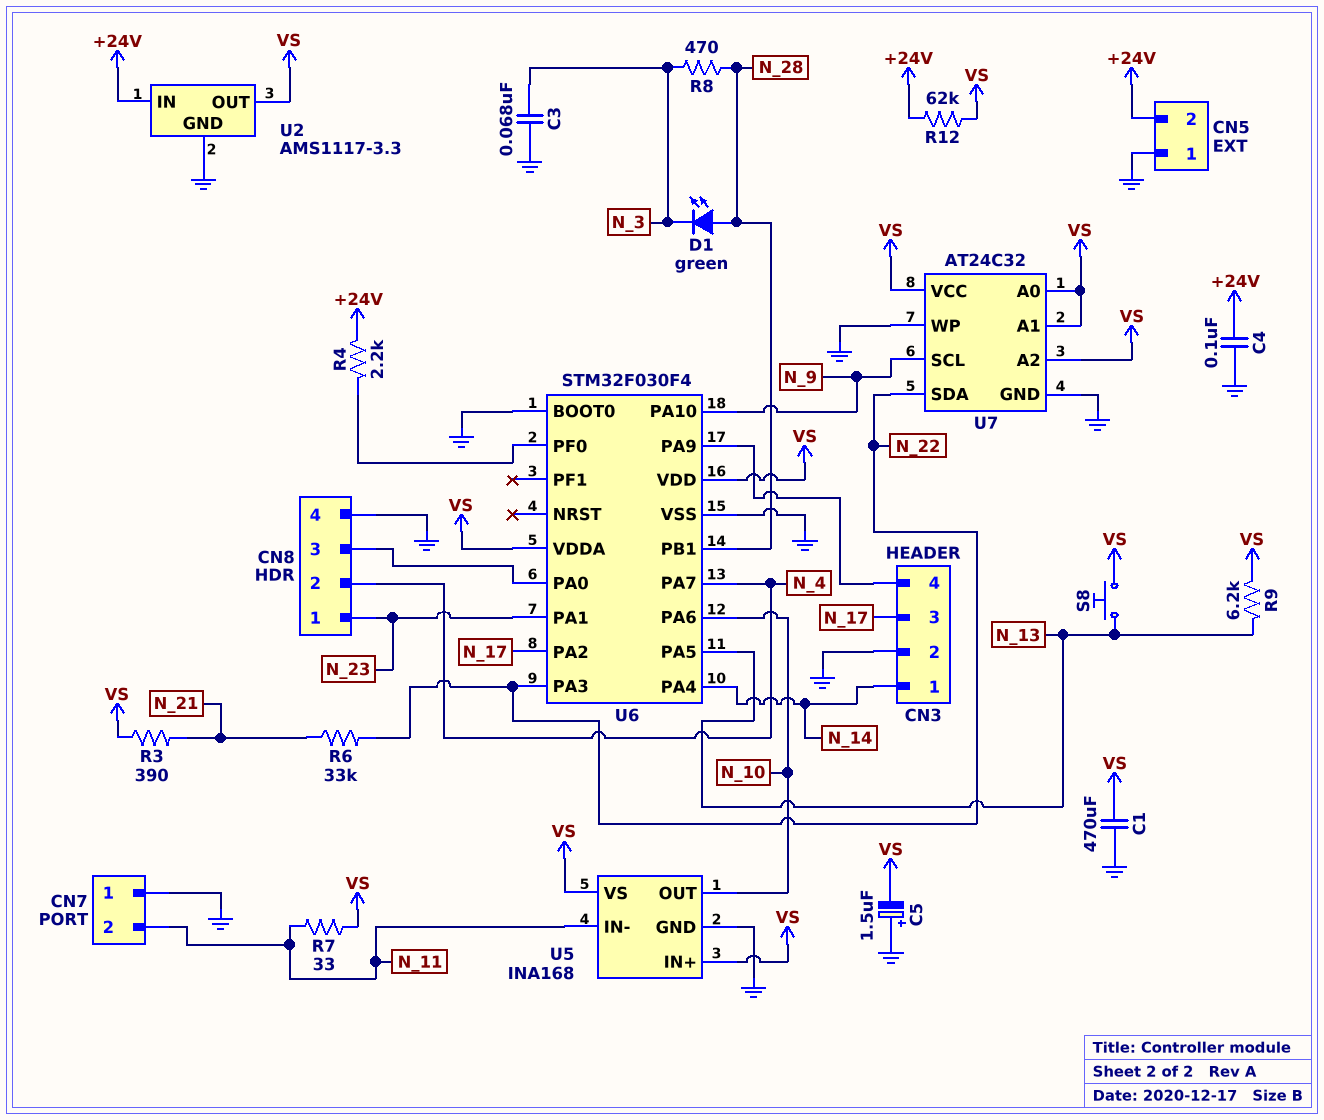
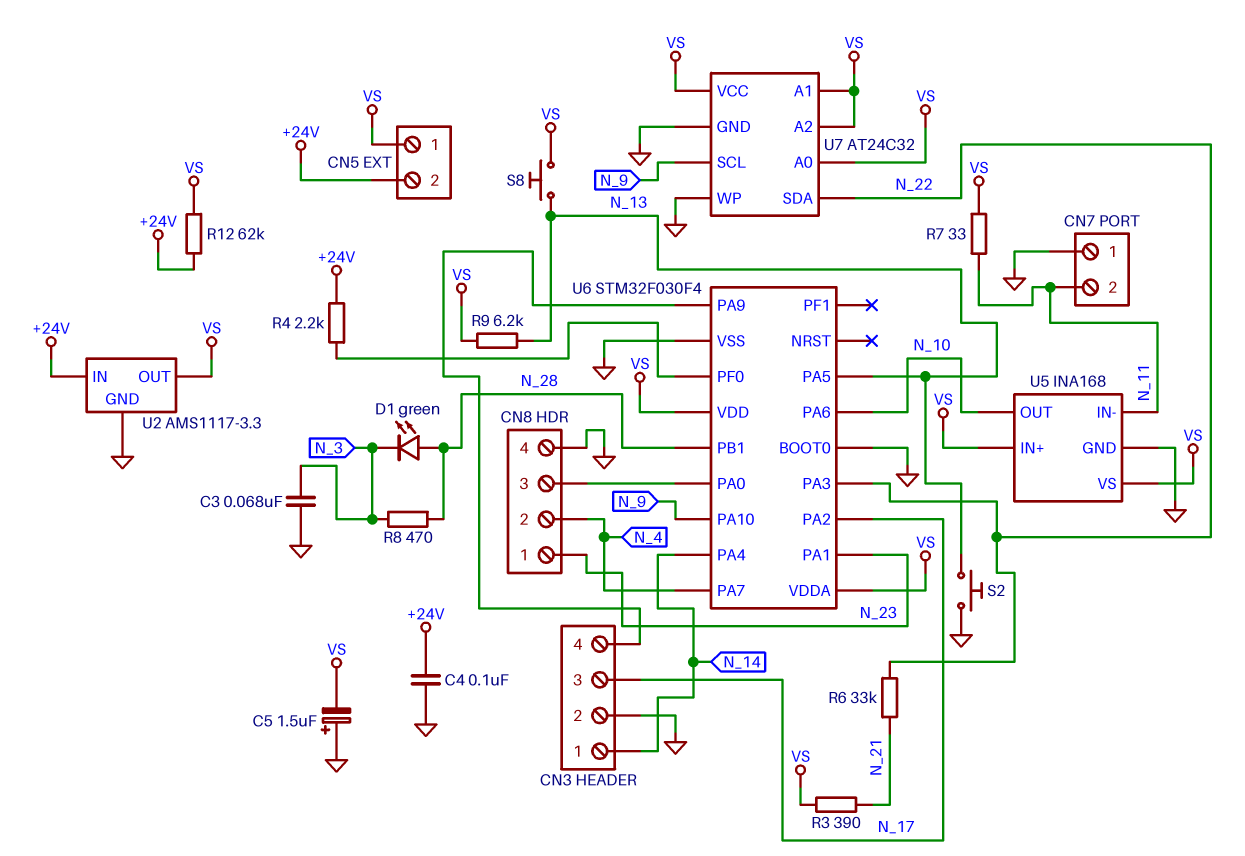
C1: 470uF (GND, VS) -> none
CN5 pin 1: GND -> VS
S2: none -> button (GND, N_13)

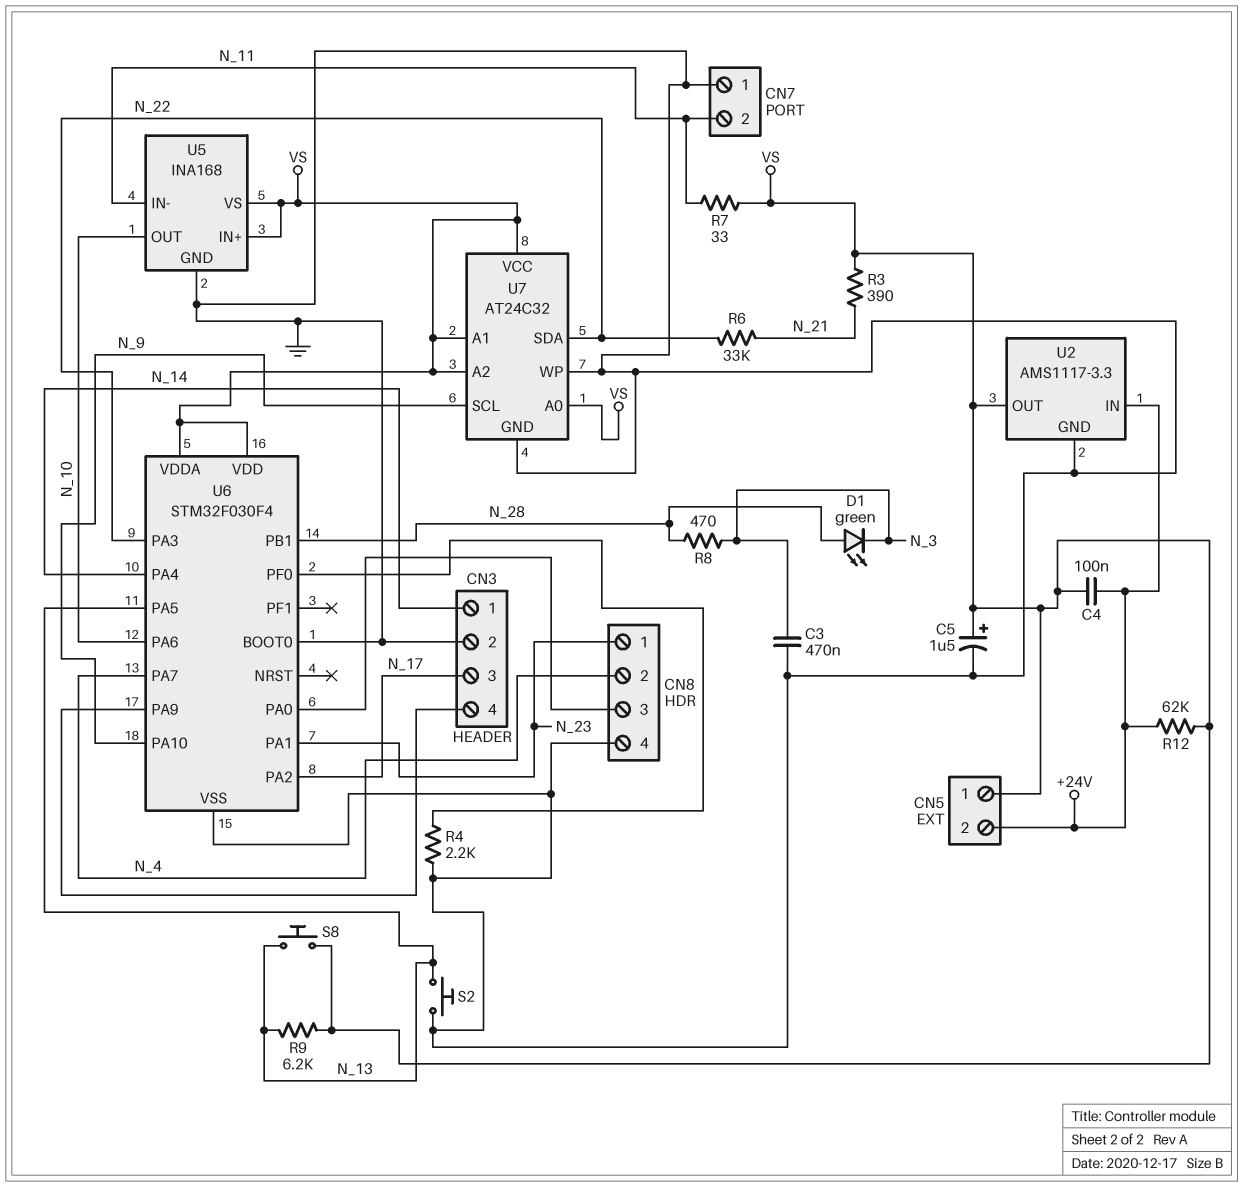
C3: 68nF (GND, N_3) -> 470nF (GND, N_3)
C4: 100nF (+24V, GND) -> 100nF (+24V, VS)
C5: 1.5uF (plus GND, minus VS) -> 1.5uF (plus VS, minus GND)
R4: 2.2k (+24V, U6/PF0) -> 2.2k (GND, U6/PF0)

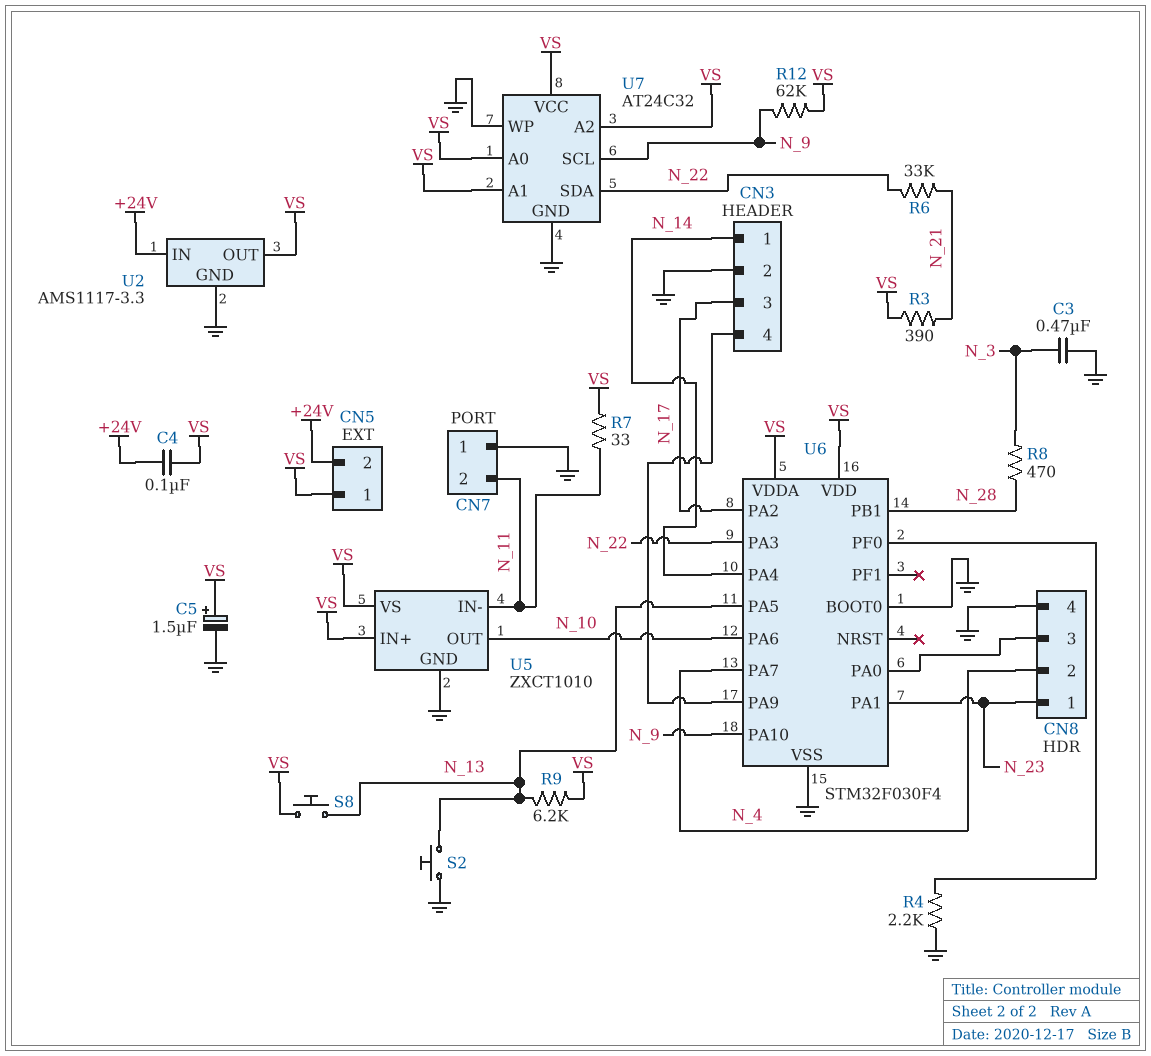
D1: LED green (A N_28, K N_3) -> none
R12: 62k (+24V, VS) -> 62k (N_9, VS)
U5: INA168 -> ZXCT1010

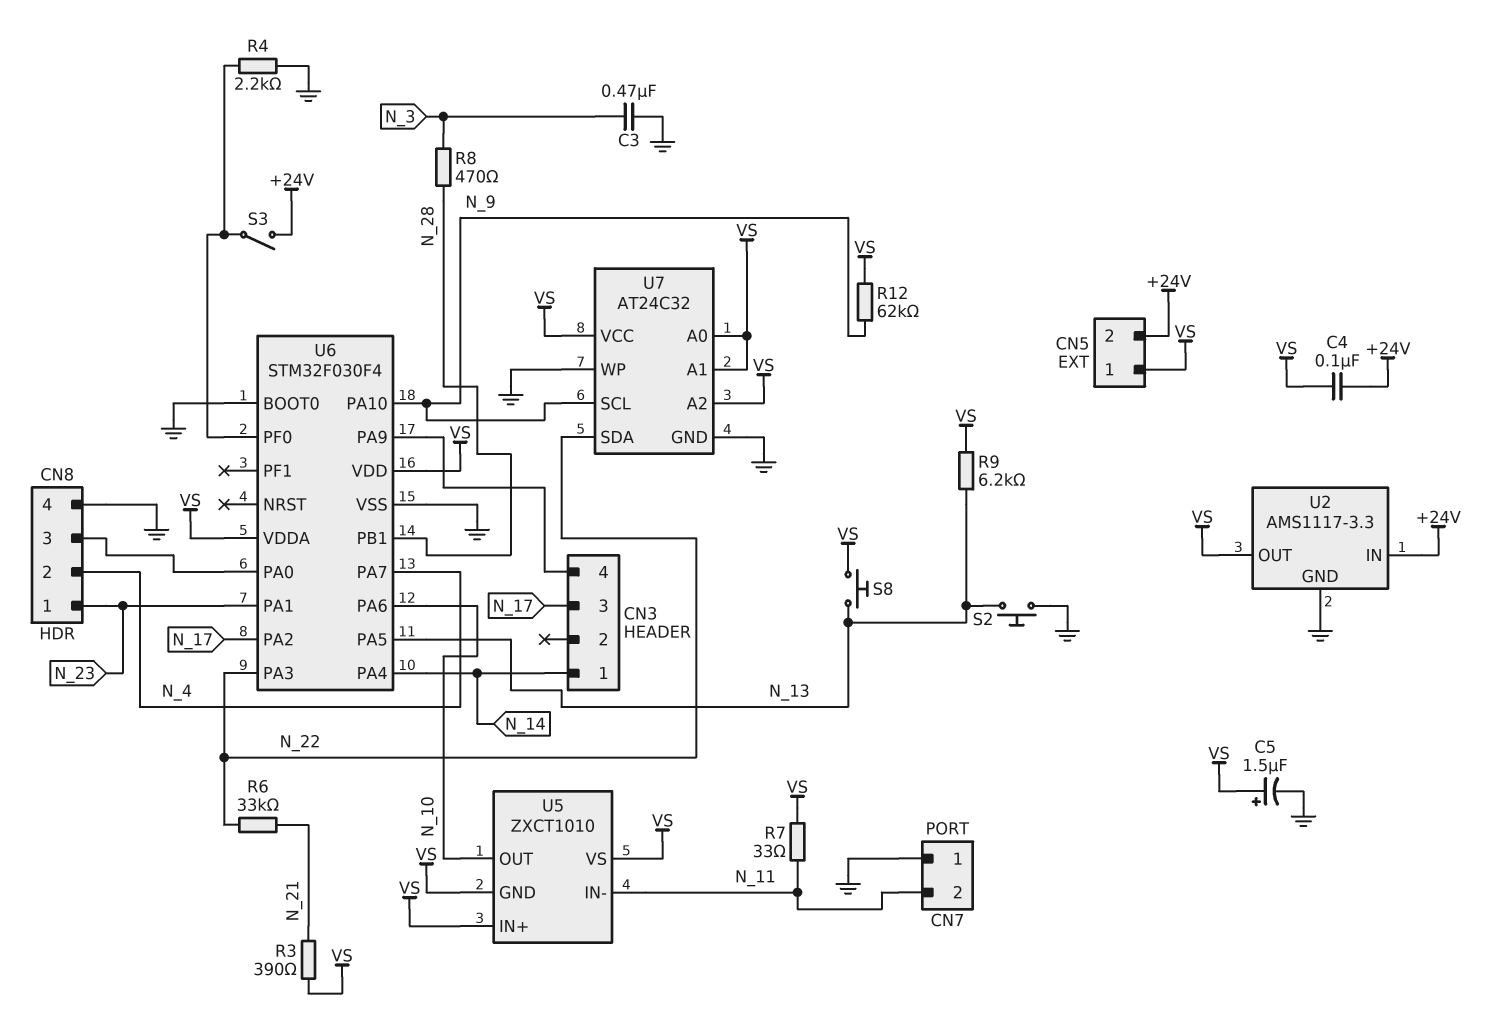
CN3 pin 2: GND -> none
S3: none -> switch (+24V, U6/PF0)
U5 pin GND: GND -> VS

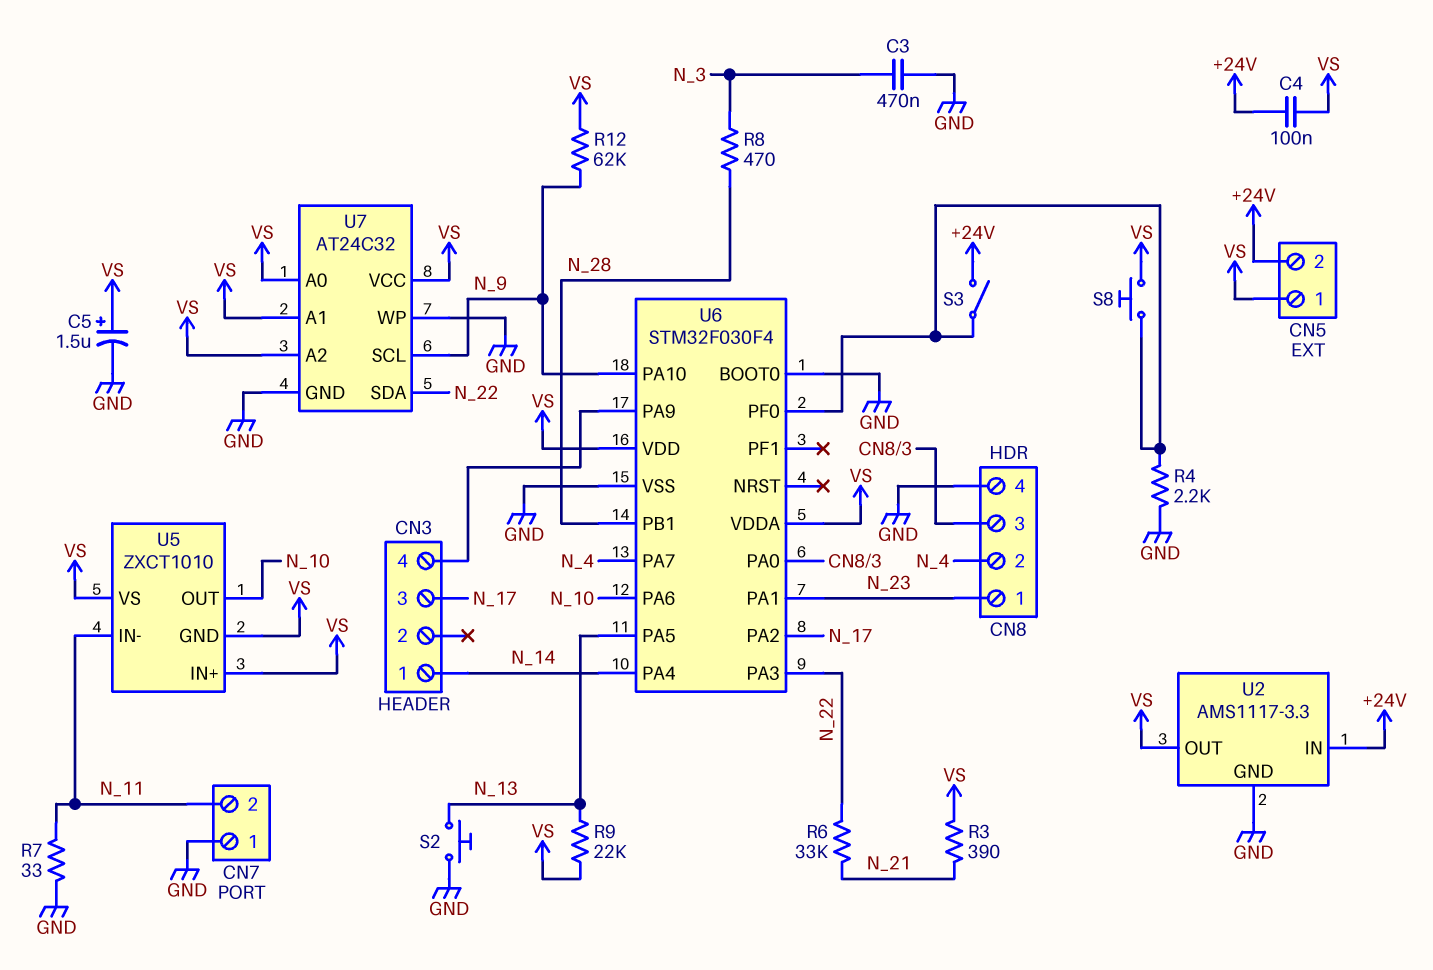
R7: 33 (N_11, VS) -> 33 (GND, N_11)
R9: 6.2k (N_13, VS) -> 22k (N_13, VS)
S8: button (N_13, VS) -> button (U6/PF0, VS)

